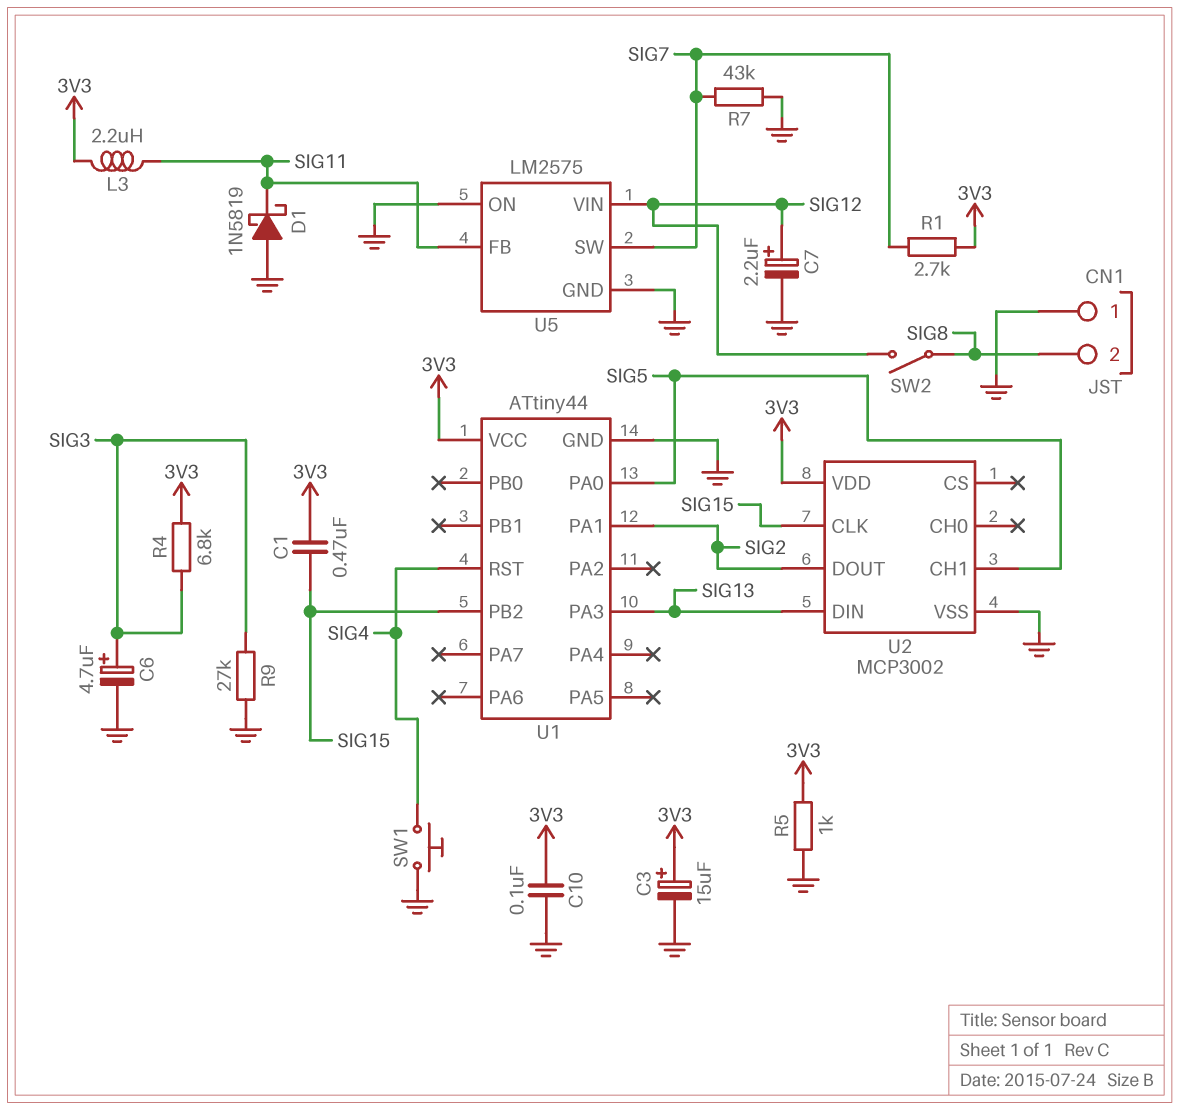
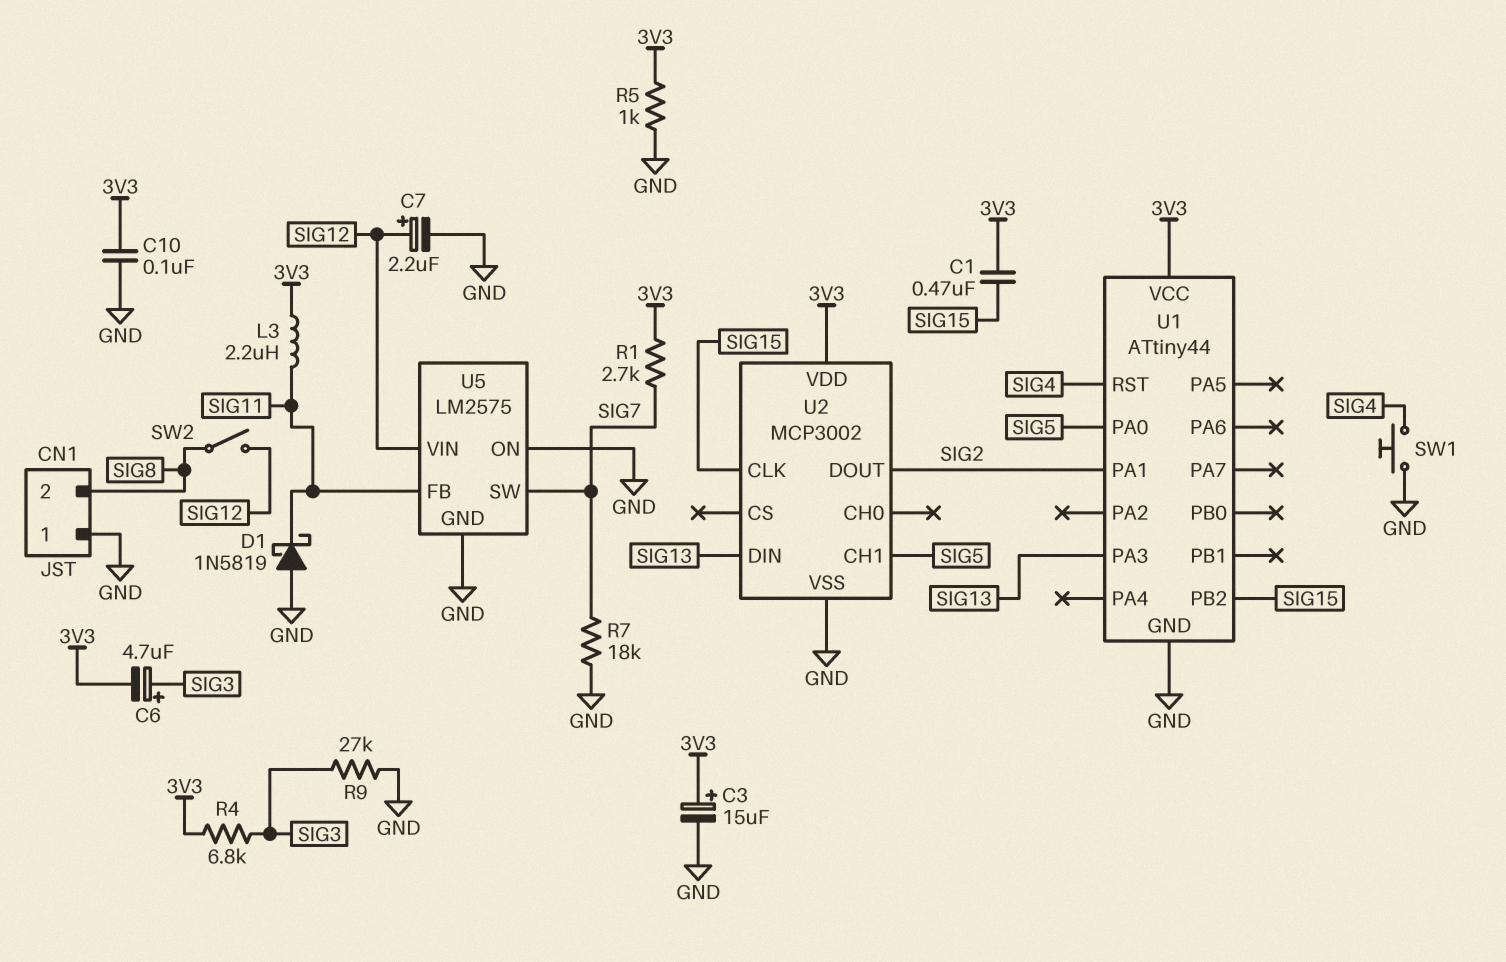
C6: 4.7uF (plus SIG3, minus GND) -> 4.7uF (plus SIG3, minus 3V3)
R7: 43k (GND, SIG7) -> 18k (GND, SIG7)

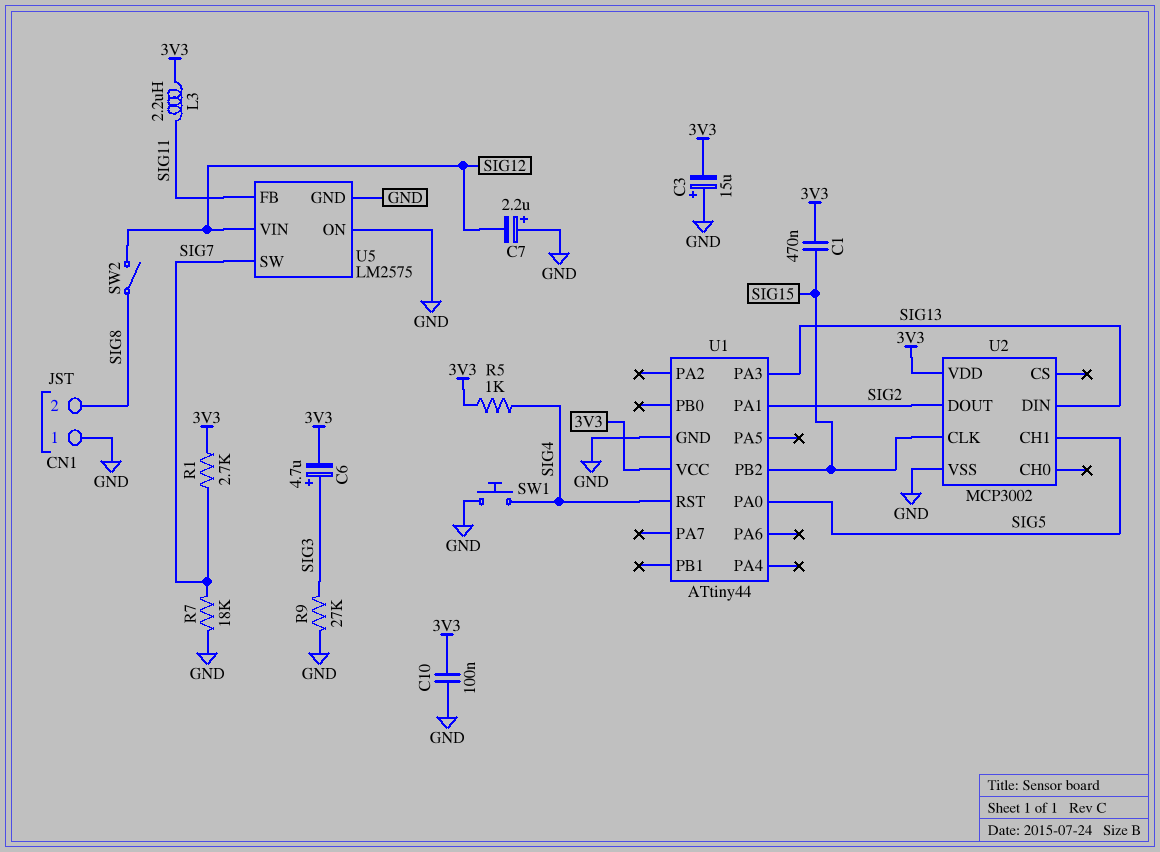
C3: 15uF (plus 3V3, minus GND) -> 15uF (plus GND, minus 3V3)
C7: 2.2uF (plus SIG12, minus GND) -> 2.2uF (plus GND, minus SIG12)
D1: schottky 1N5819 (A GND, K SIG11) -> none
R4: 6.8k (3V3, SIG3) -> none
R5: 1k (3V3, GND) -> 1k (3V3, SIG4)

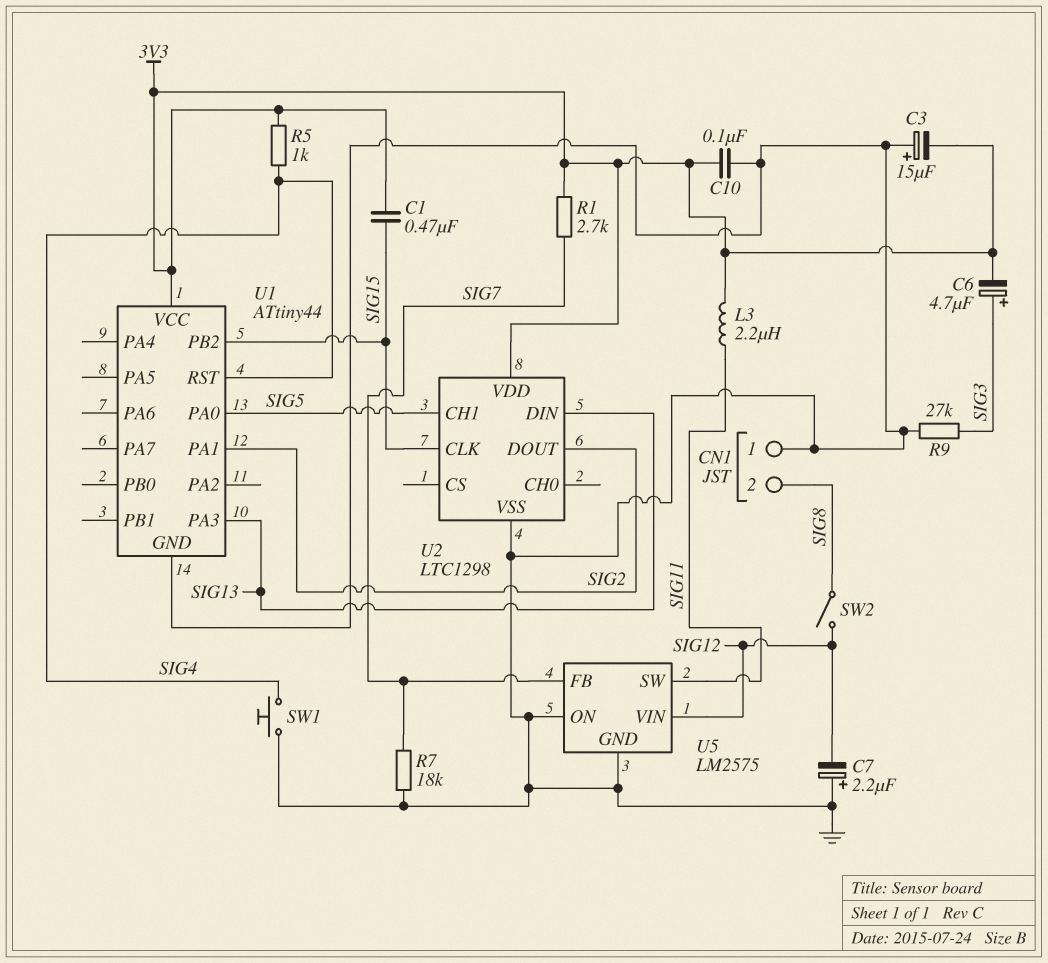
U2: MCP3002 -> LTC1298
U5 pin FB: SIG11 -> SIG7
U5 pin SW: SIG7 -> SIG11

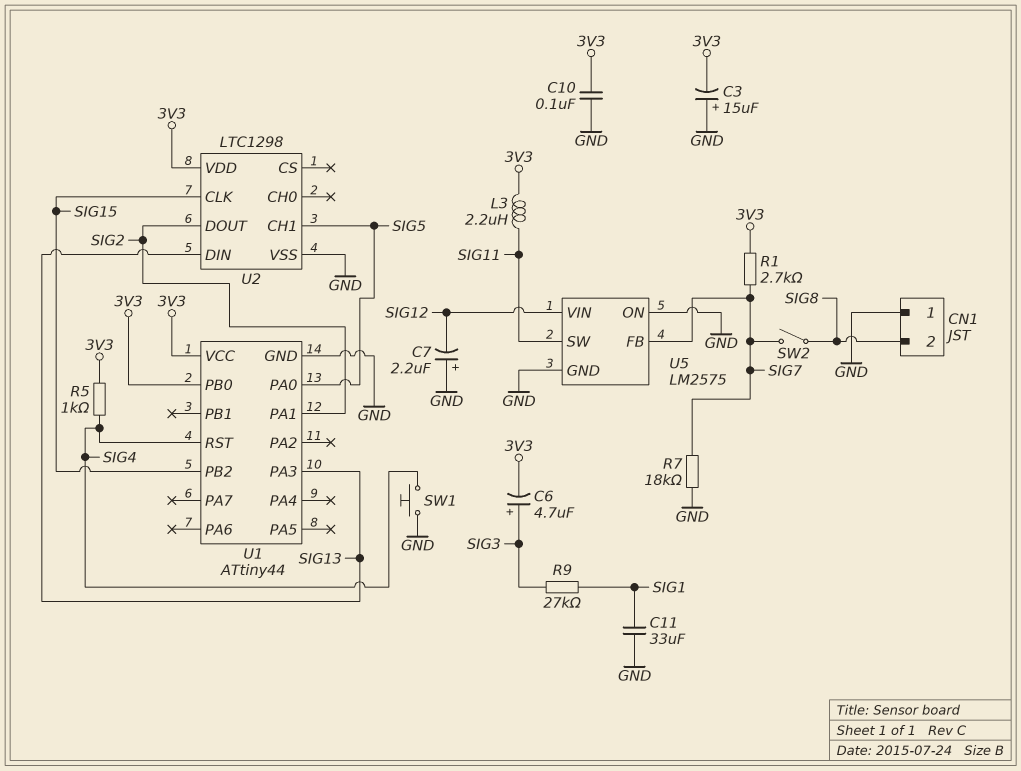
C1: 470nF (3V3, SIG15) -> none
C11: none -> 33uF (GND, SIG1)
R9: 27k (GND, SIG3) -> 27k (SIG1, SIG3)
SW2: switch (SIG8, SIG12) -> switch (SIG7, SIG8)
U1 pin PB0: none -> 3V3

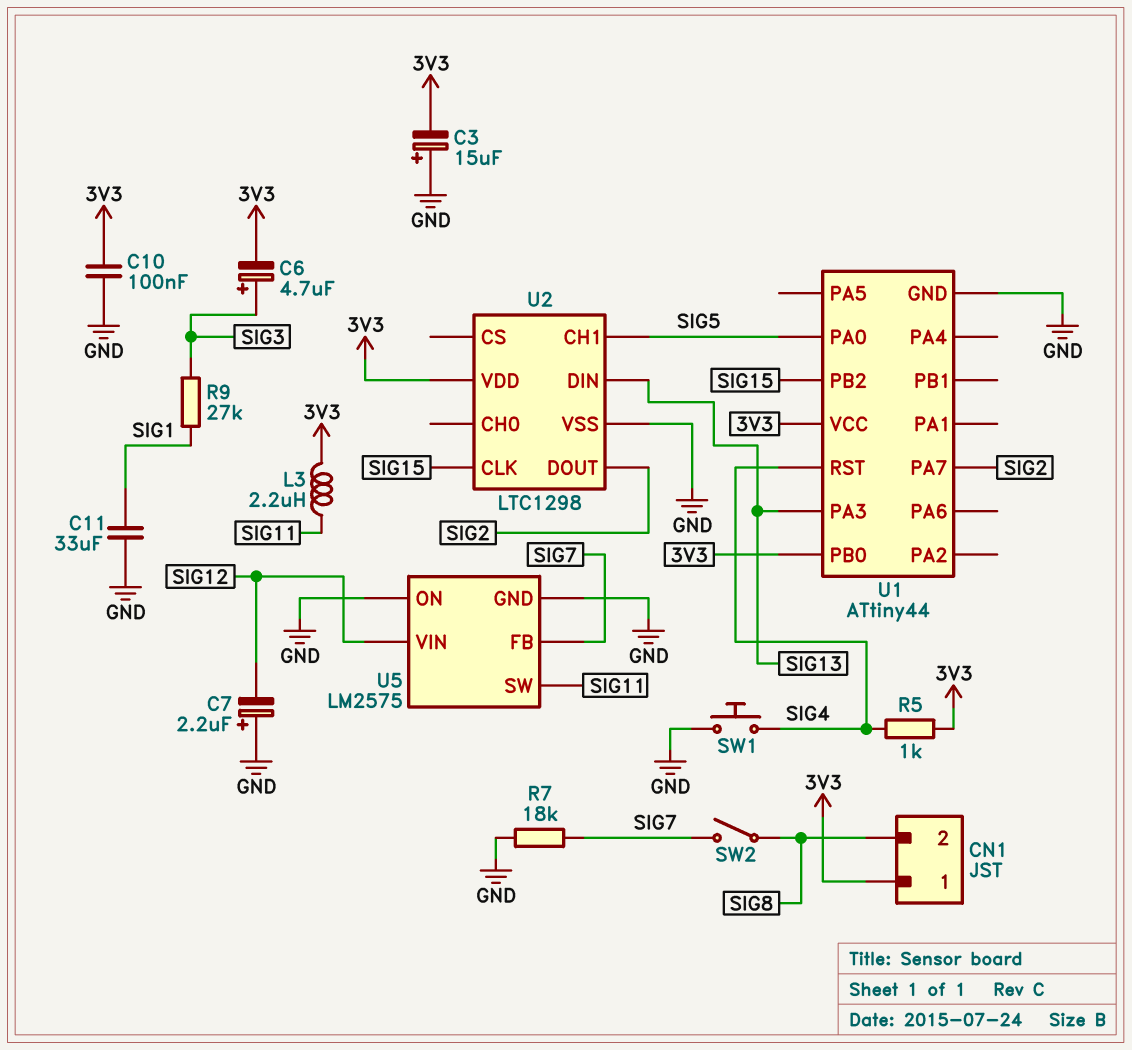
CN1 pin 1: GND -> 3V3
R1: 2.7k (3V3, SIG7) -> none
U1 pin PA1: SIG2 -> none
U1 pin PA7: none -> SIG2

